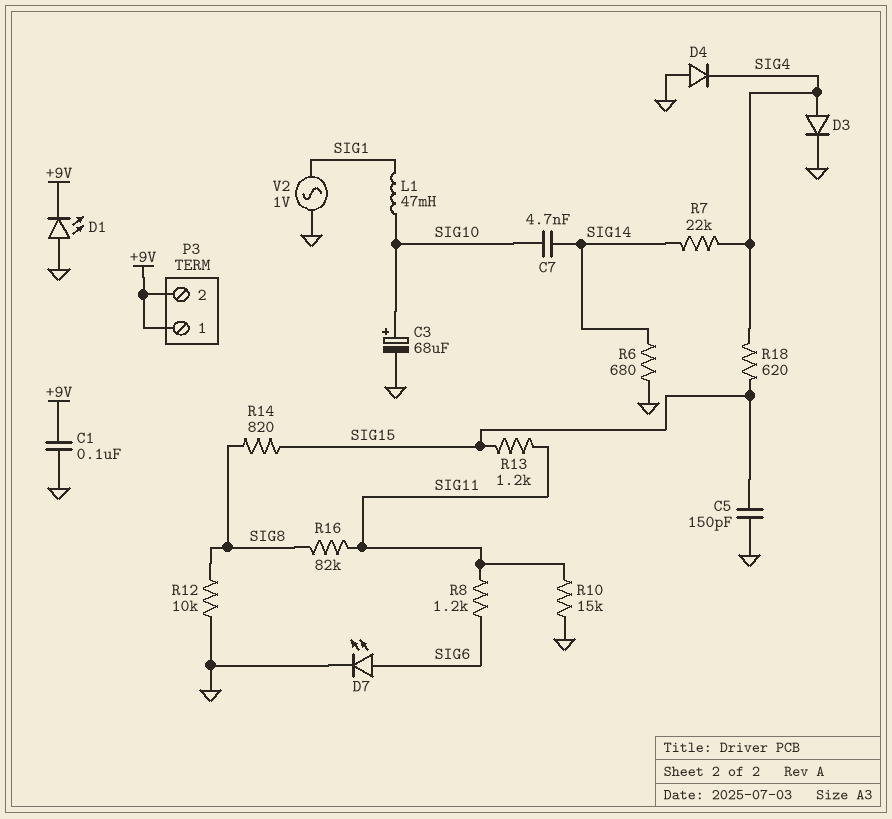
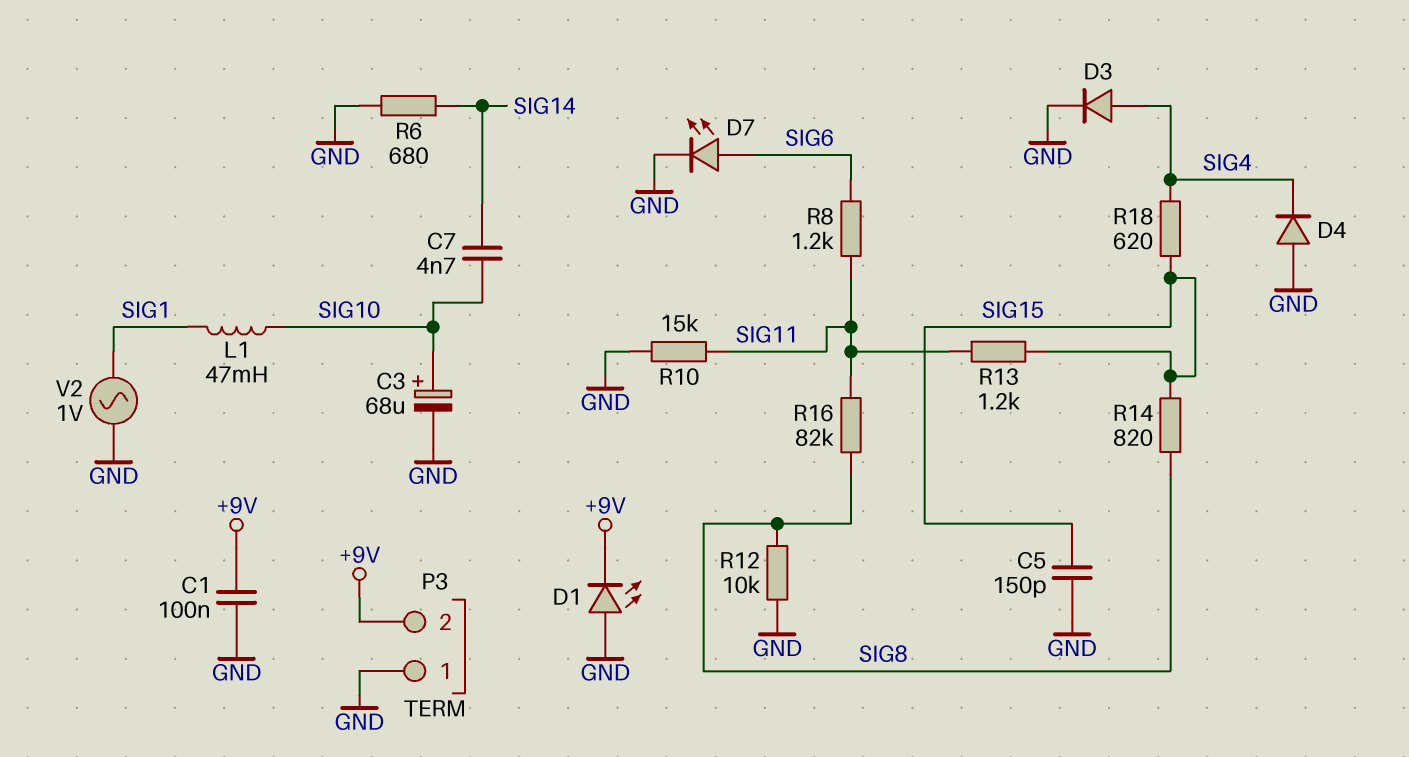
P3 pin 1: +9V -> GND
R7: 22k (SIG4, SIG14) -> none

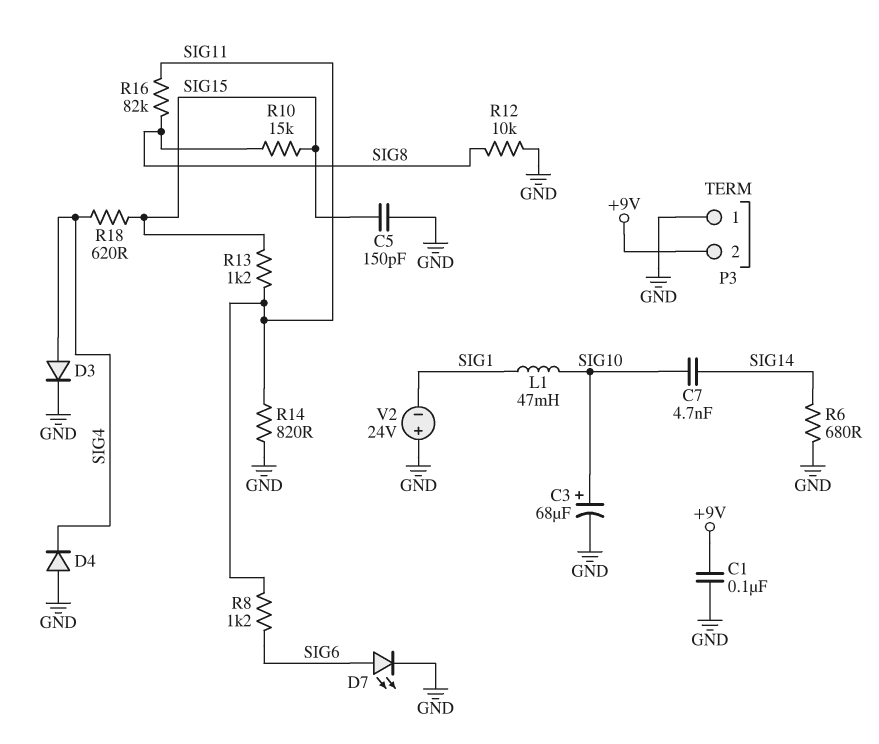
D1: LED (A GND, K +9V) -> none
R10: 15k (GND, SIG11) -> 15k (SIG8, SIG15)
R14: 820 (SIG8, SIG15) -> 820 (GND, SIG11)
V2: AC 1V (GND, SIG1) -> 24V (plus GND, minus SIG1)

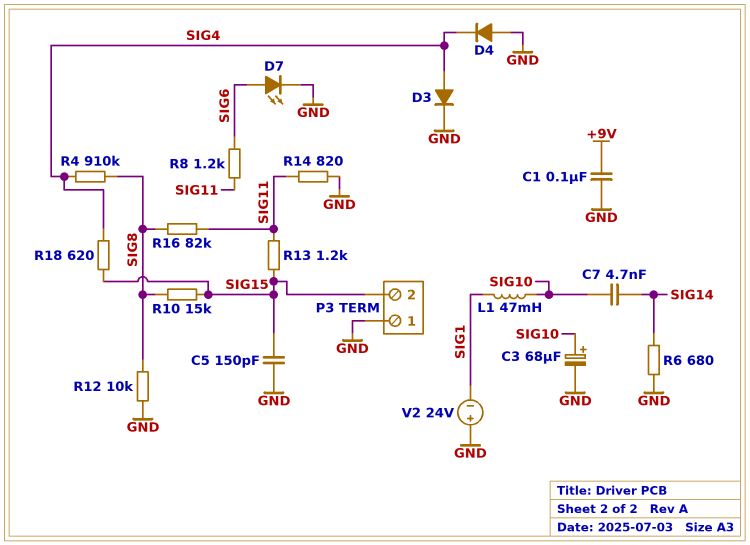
P3 pin 2: +9V -> SIG15
R4: none -> 910k (SIG4, SIG8)

